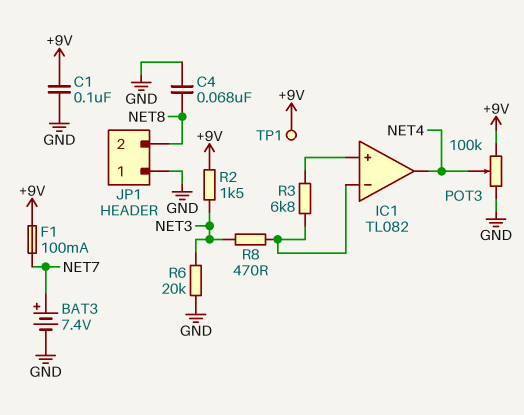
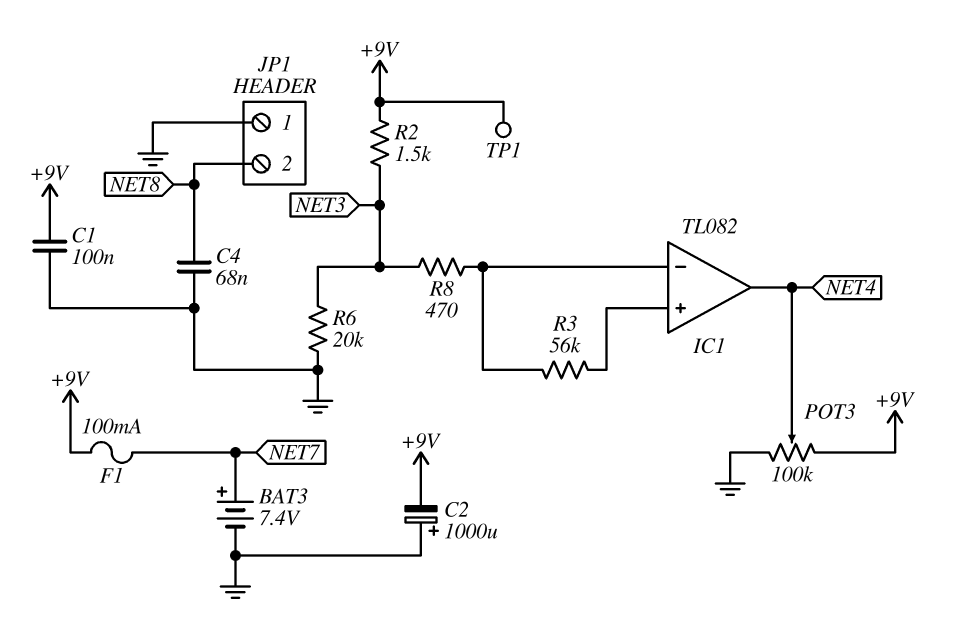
C2: none -> 1000uF (plus GND, minus +9V)
R3: 6.8k (IC1/in+, IC1/in-) -> 56k (IC1/in+, IC1/in-)

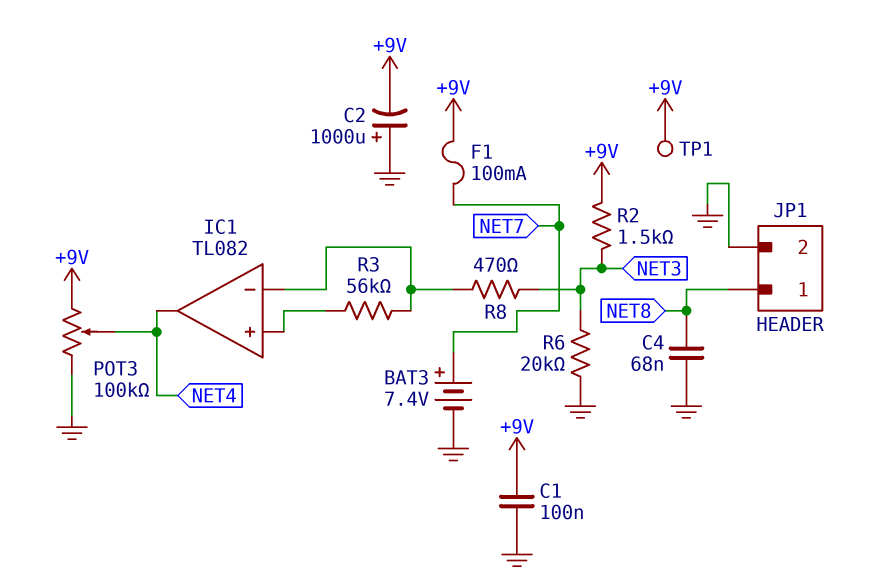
JP1 pin 1: GND -> NET8
JP1 pin 2: NET8 -> GND

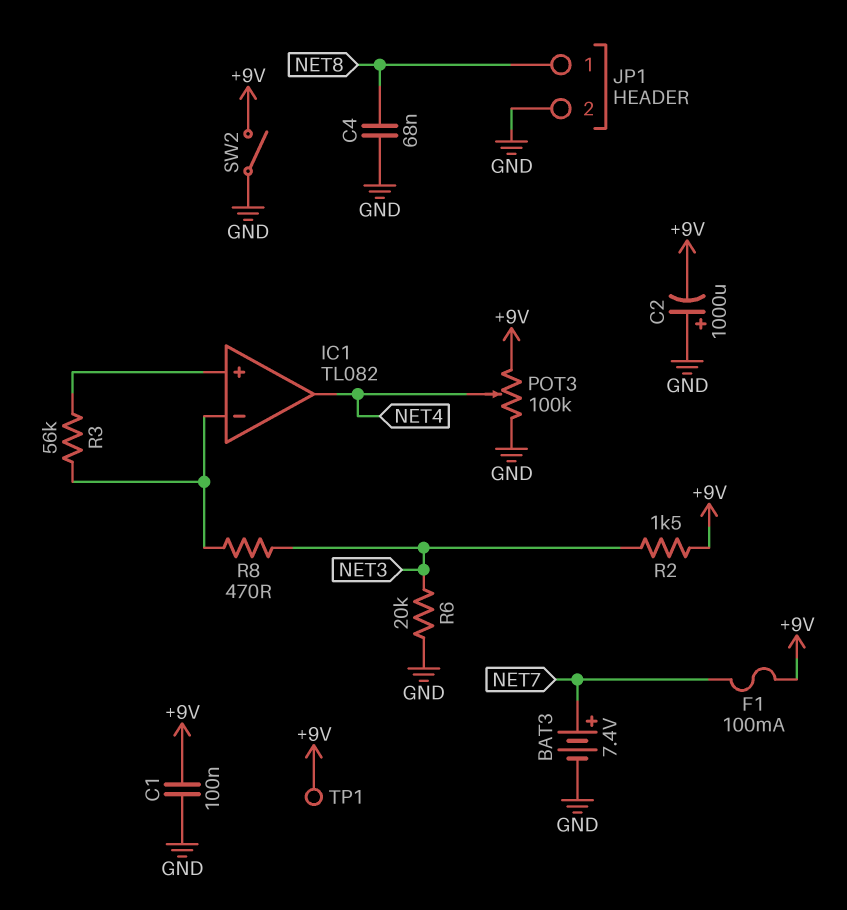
SW2: none -> switch (+9V, GND)

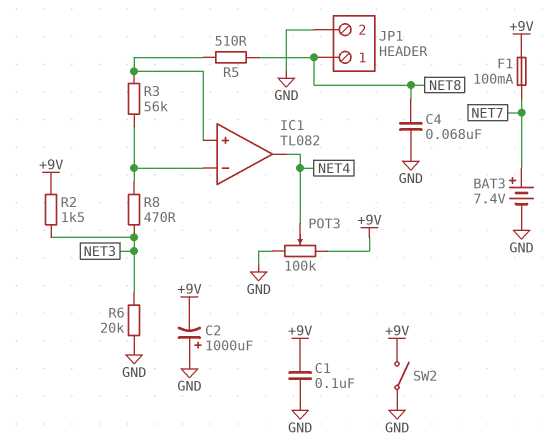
R5: none -> 510 (IC1/in+, NET8)
TP1: test point (+9V) -> none

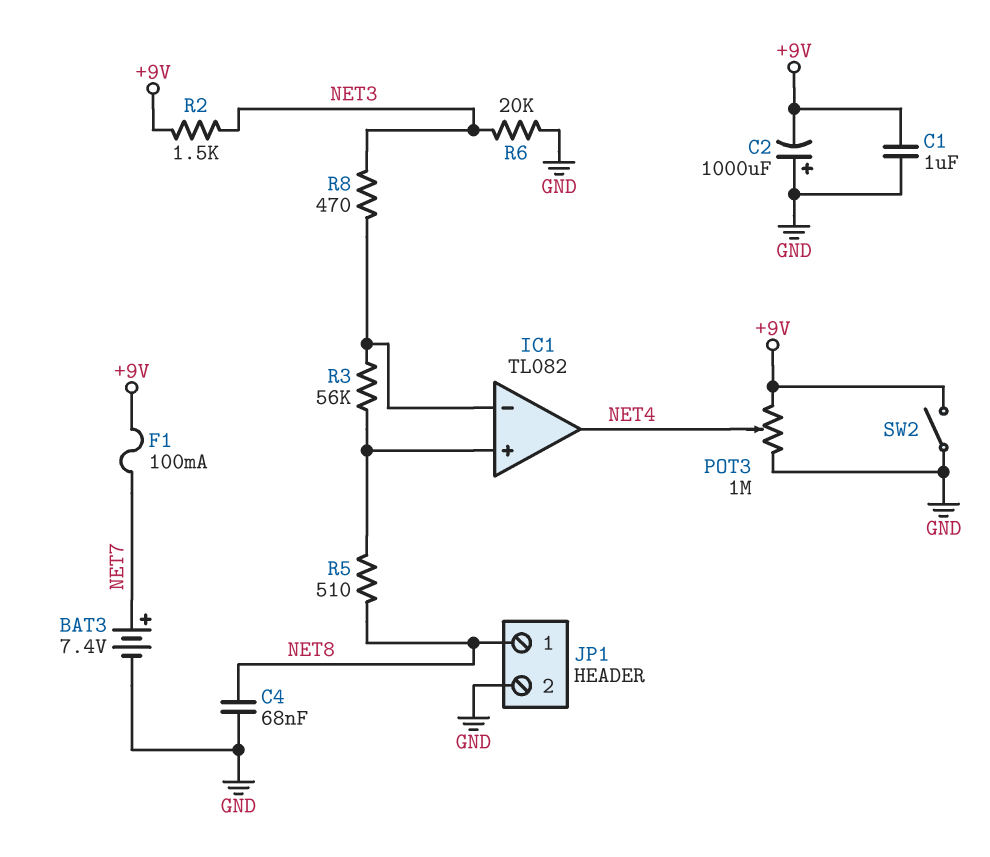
C1: 100nF (+9V, GND) -> 1uF (+9V, GND)
POT3: 100k (+9V, GND, wiper NET4) -> 1M (+9V, GND, wiper NET4)

